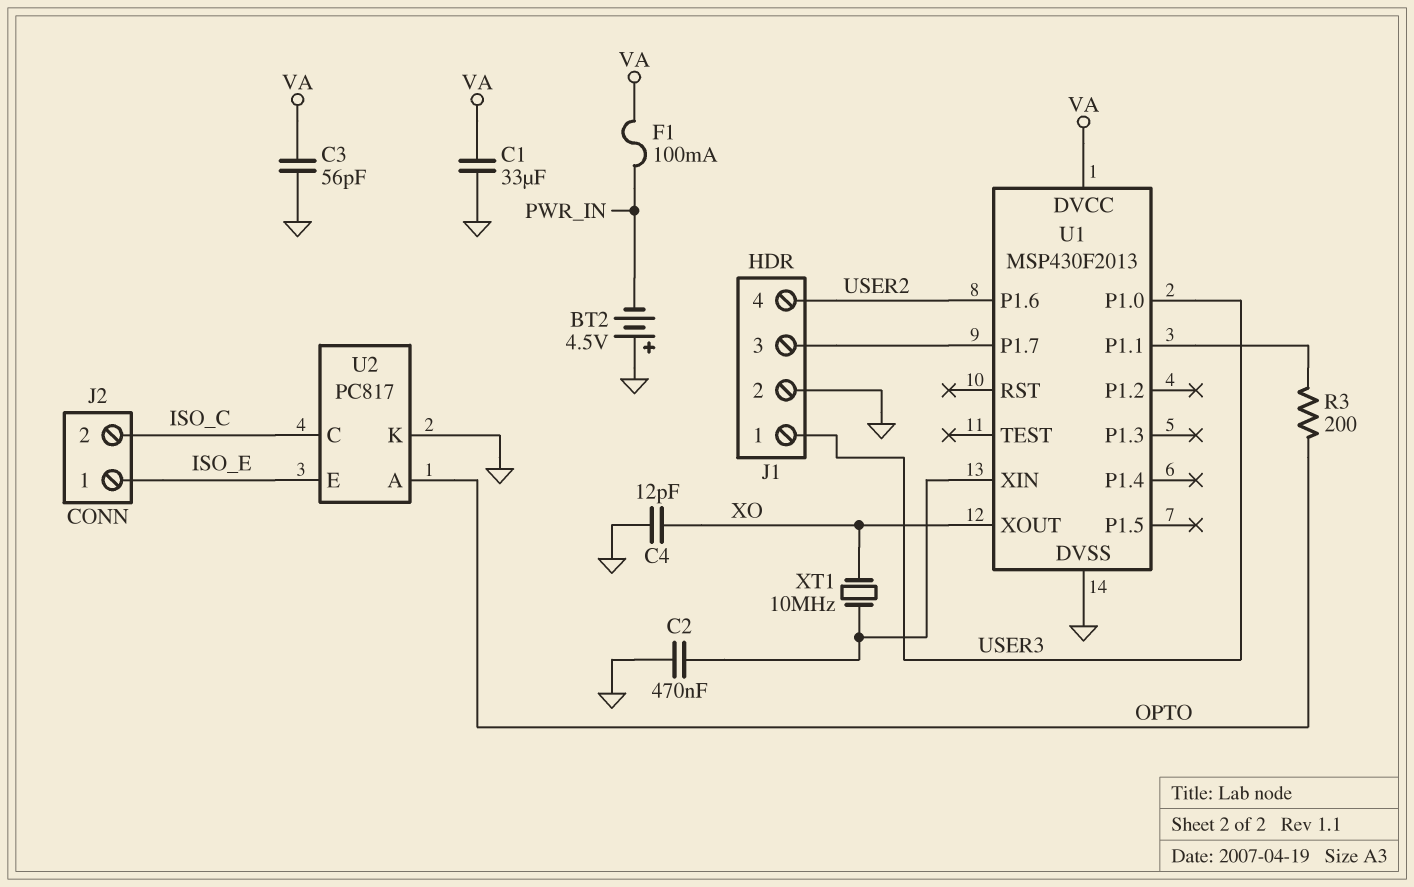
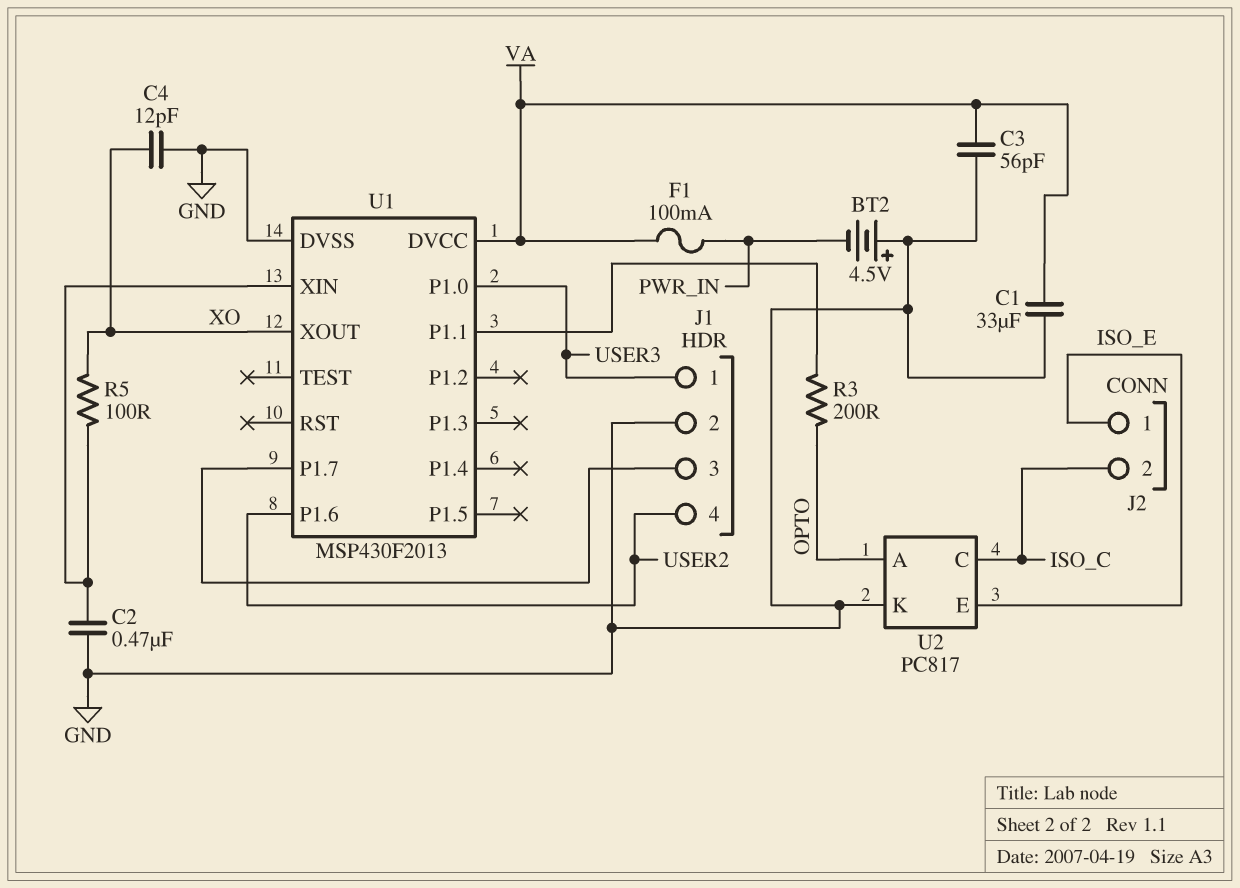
R5: none -> 100 (U1/XIN, XO)
XT1: 10MHz (U1/XIN, XO) -> none

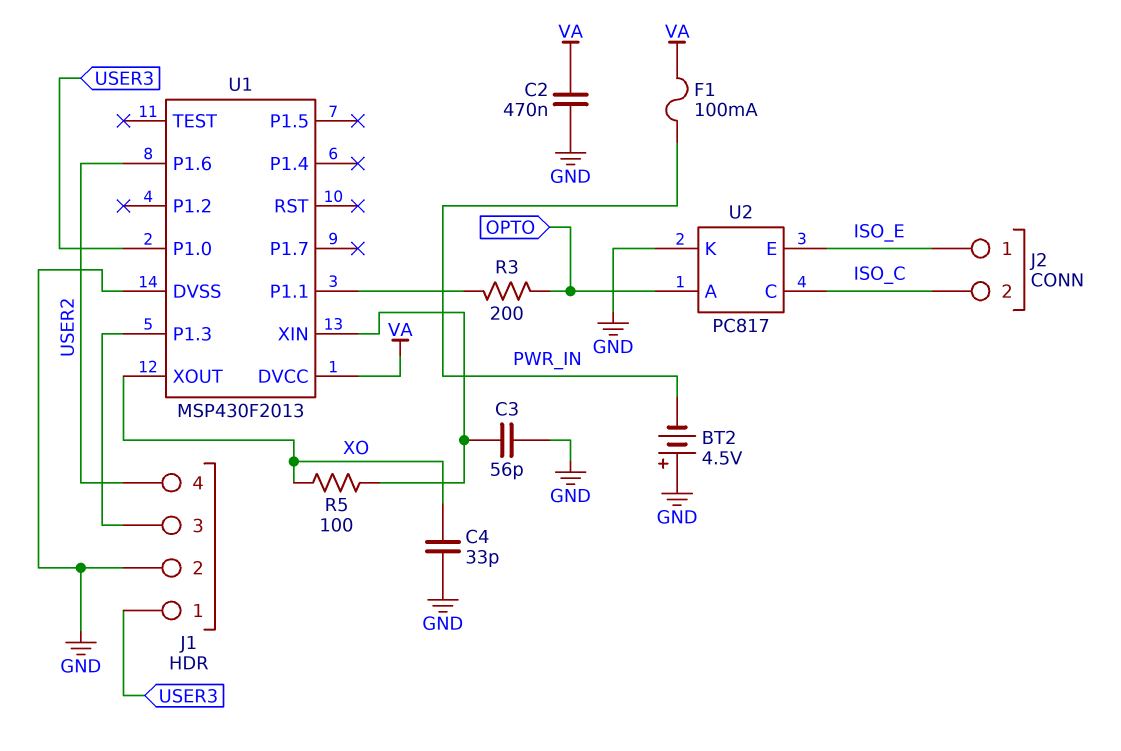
C1: 33uF (GND, VA) -> none
C2: 470nF (GND, U1/XIN) -> 470nF (GND, VA)
C3: 56pF (GND, VA) -> 56pF (GND, U1/XIN)
C4: 12pF (GND, XO) -> 33pF (GND, XO)
U1 pin P1.3: none -> J1/3
U1 pin P1.7: J1/3 -> none

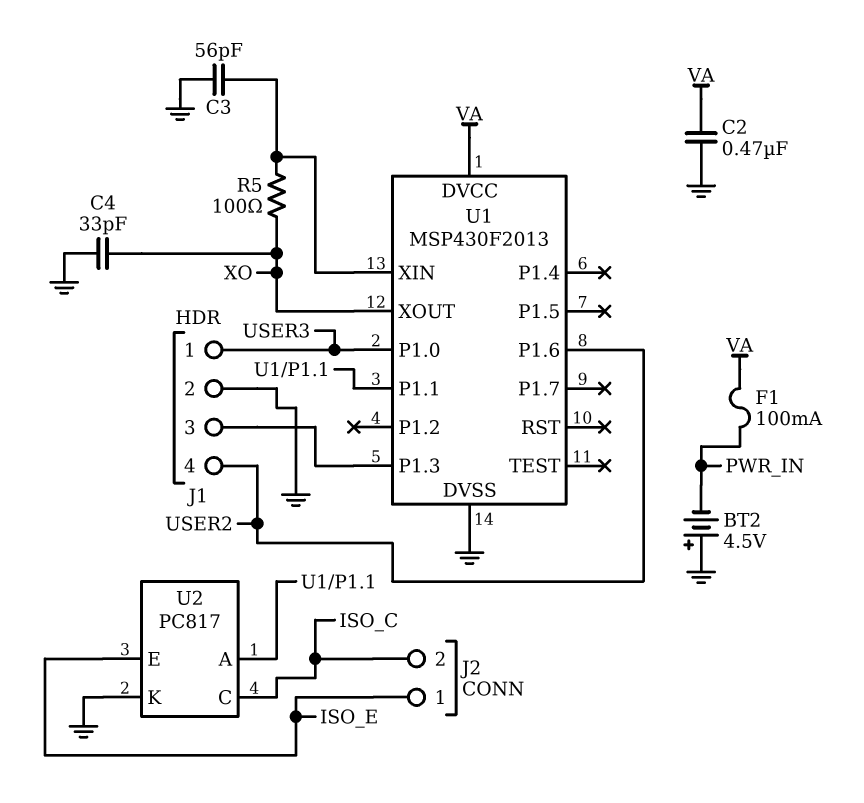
R3: 200 (OPTO, U1/P1.1) -> none
U2 pin A: OPTO -> U1/P1.1

